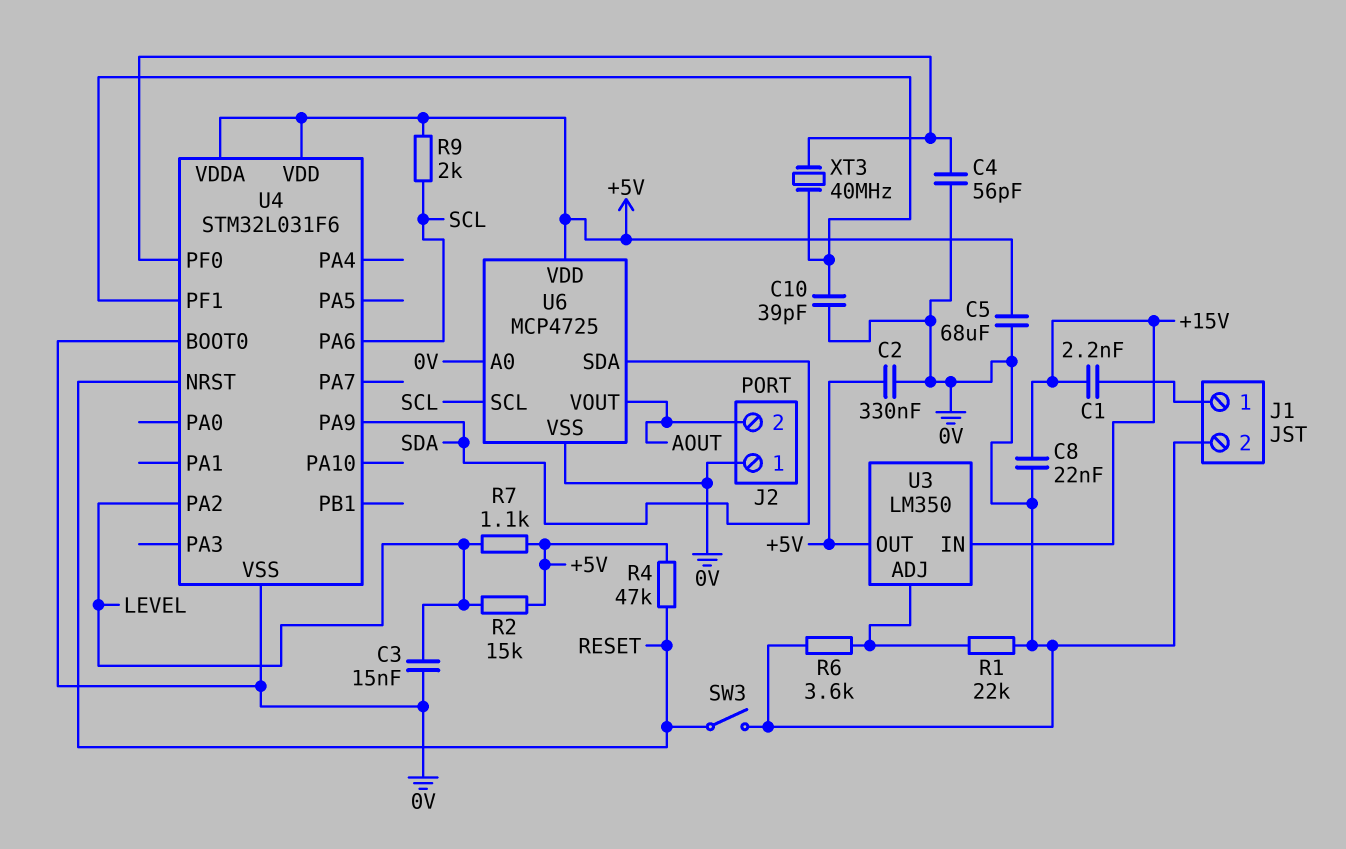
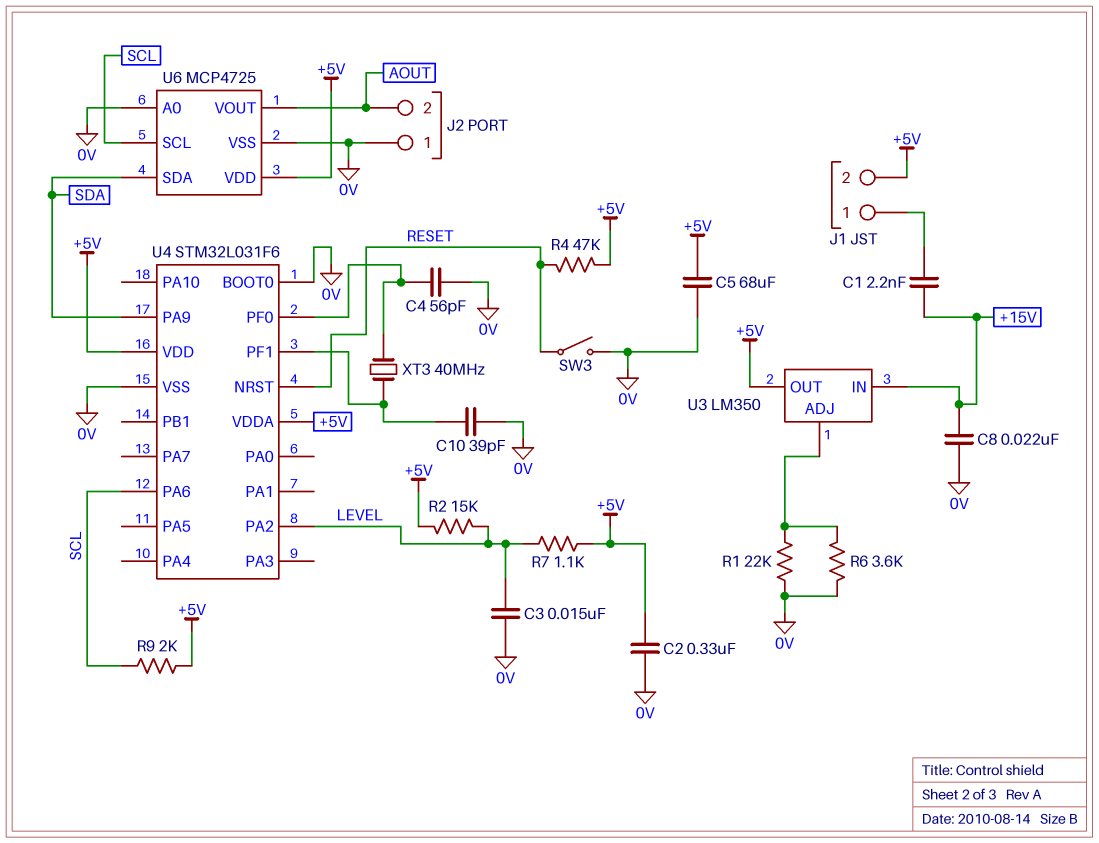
J1 pin 2: 0V -> +5V

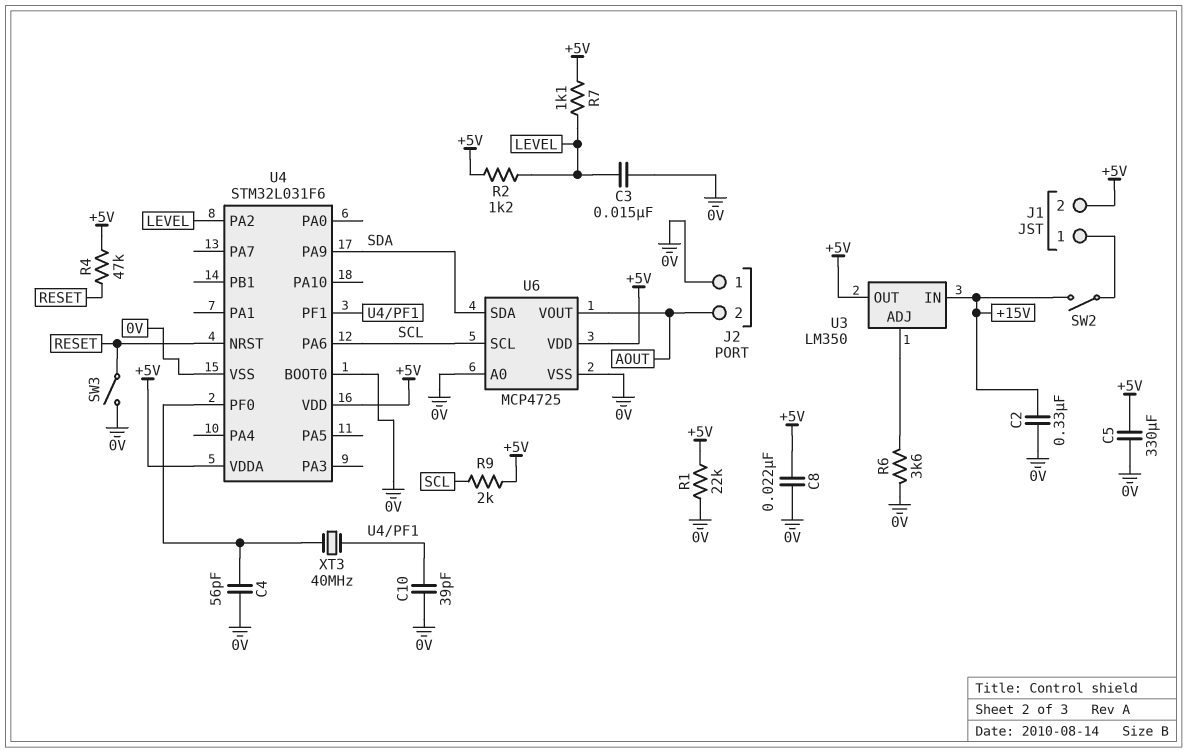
C1: 2.2nF (+15V, J1/1) -> none
C2: 330nF (+5V, 0V) -> 330nF (+15V, 0V)
C5: 68uF (+5V, 0V) -> 330uF (+5V, 0V)
C8: 22nF (+15V, 0V) -> 22nF (+5V, 0V)
R1: 22k (0V, U3/ADJ) -> 22k (+5V, 0V)
R2: 15k (+5V, LEVEL) -> 1.2k (+5V, LEVEL)
SW2: none -> switch (+15V, J1/1)

